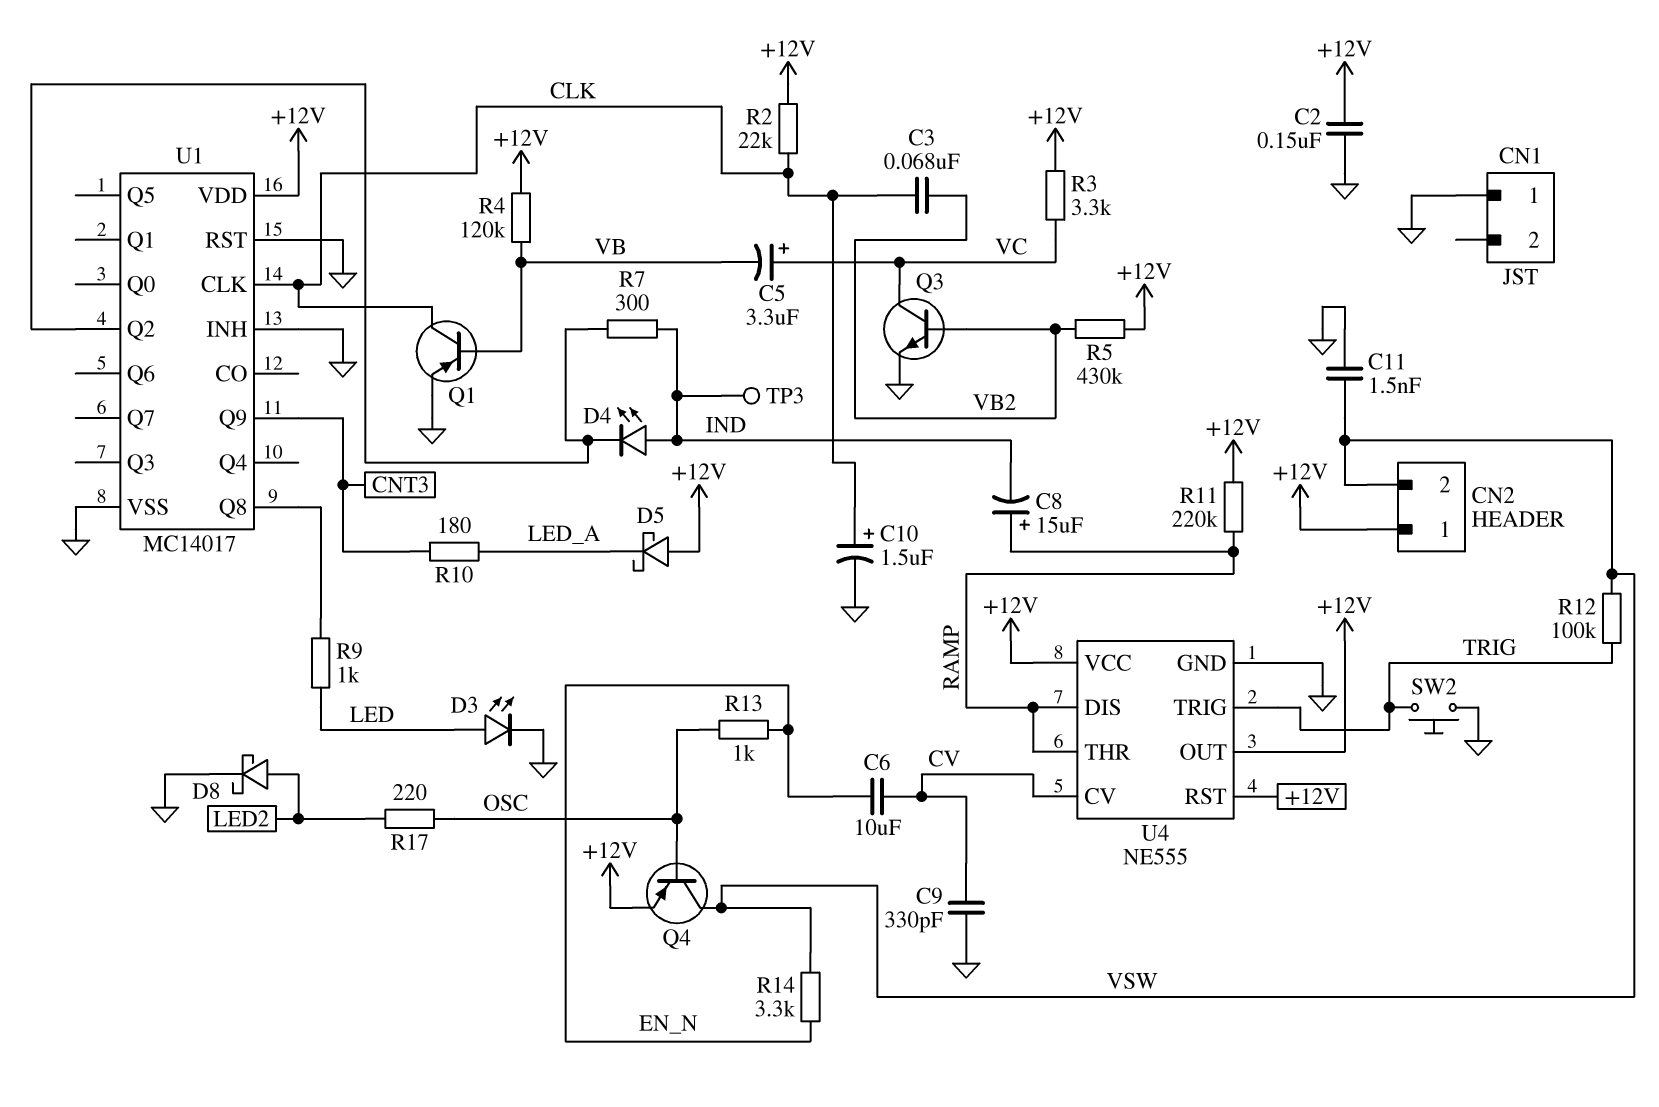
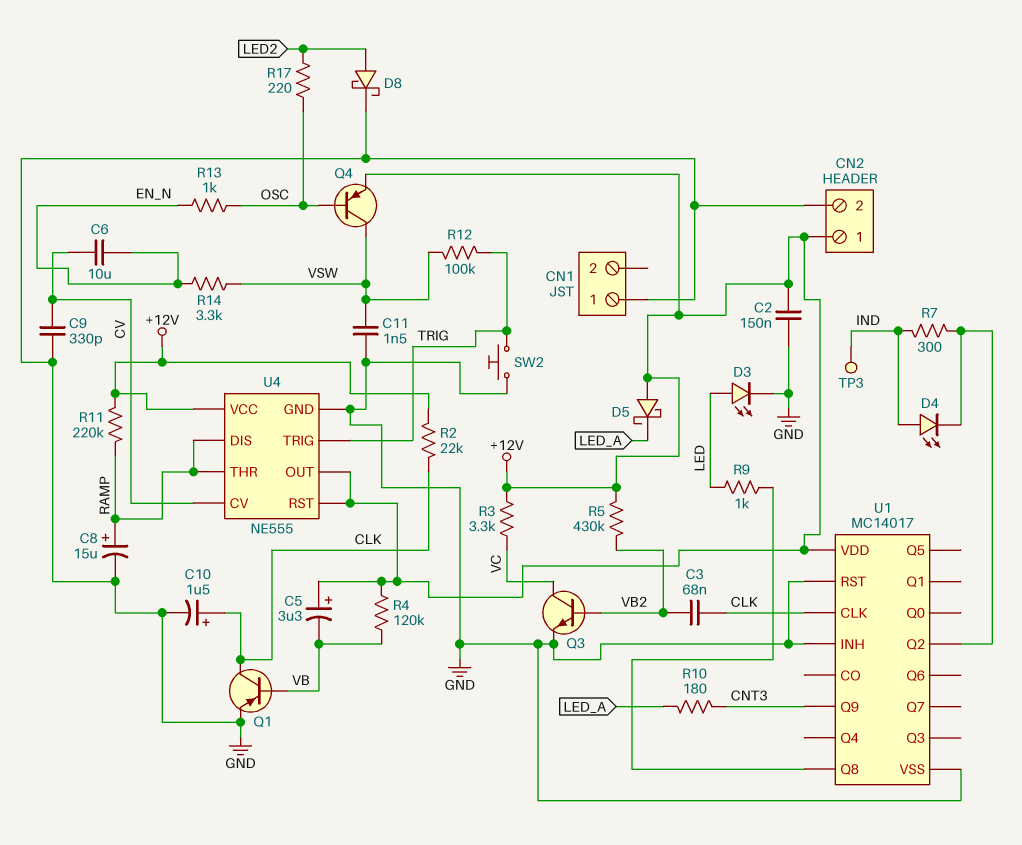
C5: 3.3uF (plus VC, minus VB) -> 3.3uF (plus +12V, minus VB)
C8: 15uF (plus RAMP, minus IND) -> 15uF (plus RAMP, minus GND)
CN2 pin 2: VSW -> GND

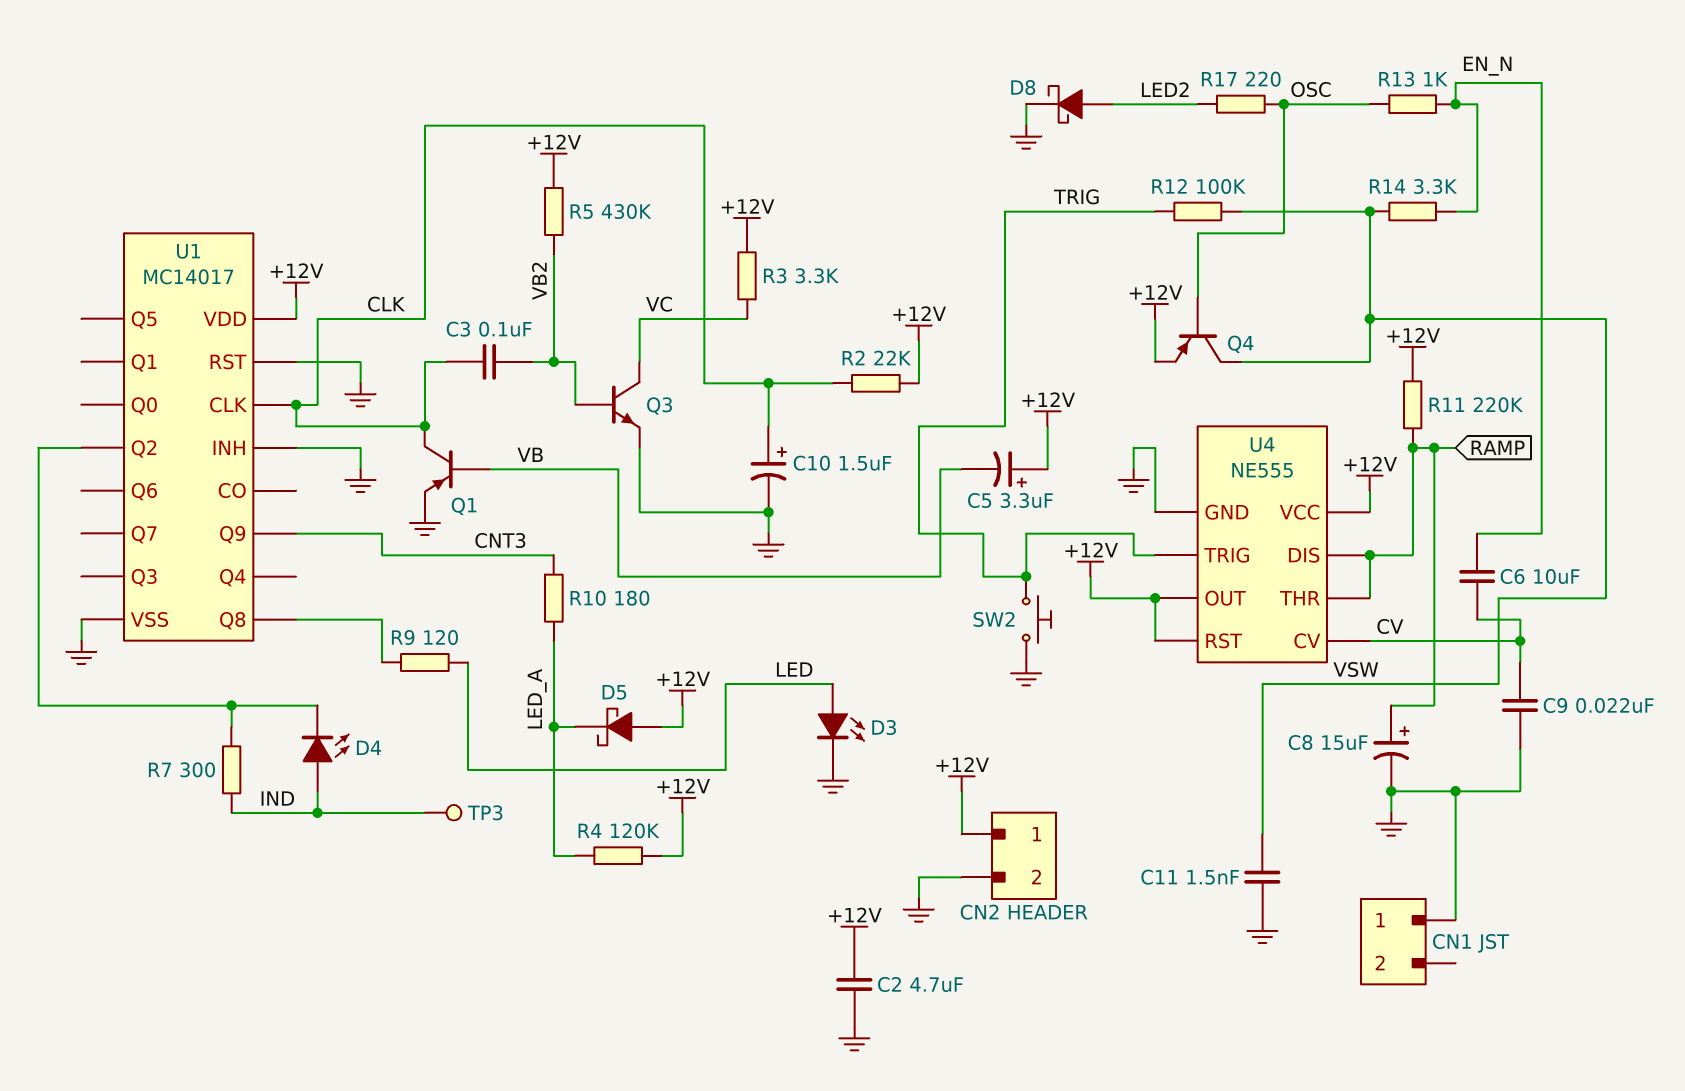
C2: 150nF (+12V, GND) -> 4.7uF (+12V, GND)
C3: 68nF (CLK, VB2) -> 100nF (CLK, VB2)
C9: 330pF (CV, GND) -> 22nF (CV, GND)
R4: 120k (+12V, VB) -> 120k (+12V, LED_A)
R9: 1k (LED, U1/Q8) -> 120 (LED, U1/Q8)

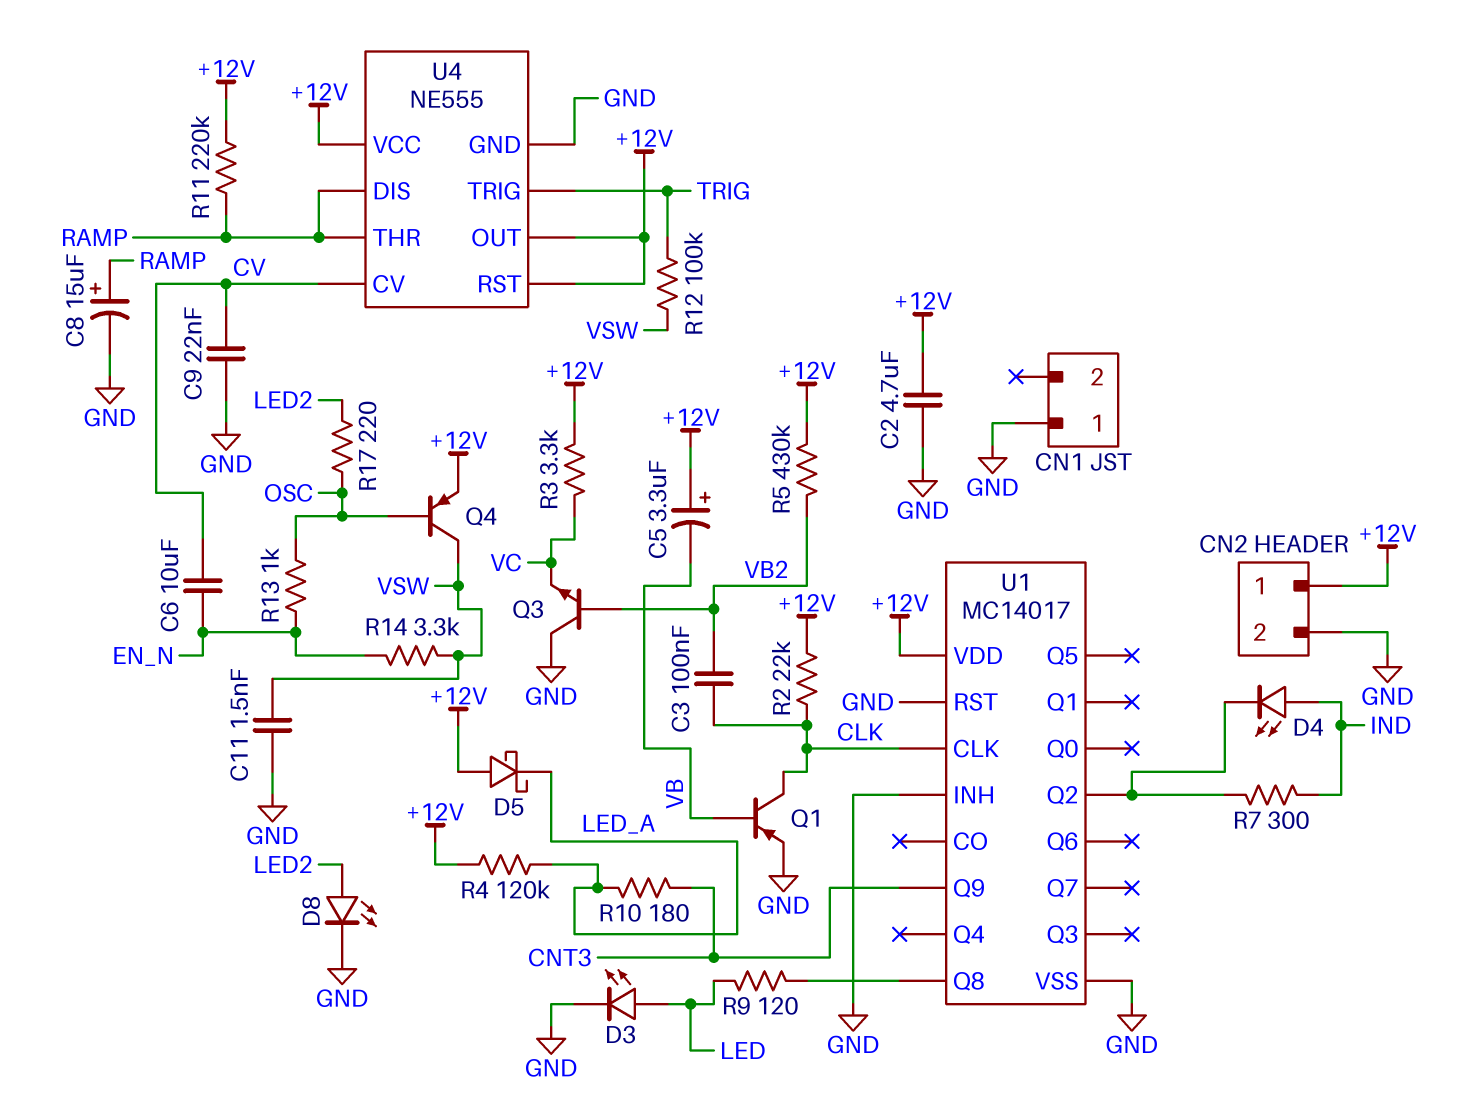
C10: 1.5uF (plus CLK, minus GND) -> none
D8: schottky (A LED2, K GND) -> LED (A LED2, K GND)
Q3: NPN (B VB2, C VC, E GND) -> NPN (B VB2, C GND, E VC)
SW2: button (GND, TRIG) -> none
TP3: test point (IND) -> none

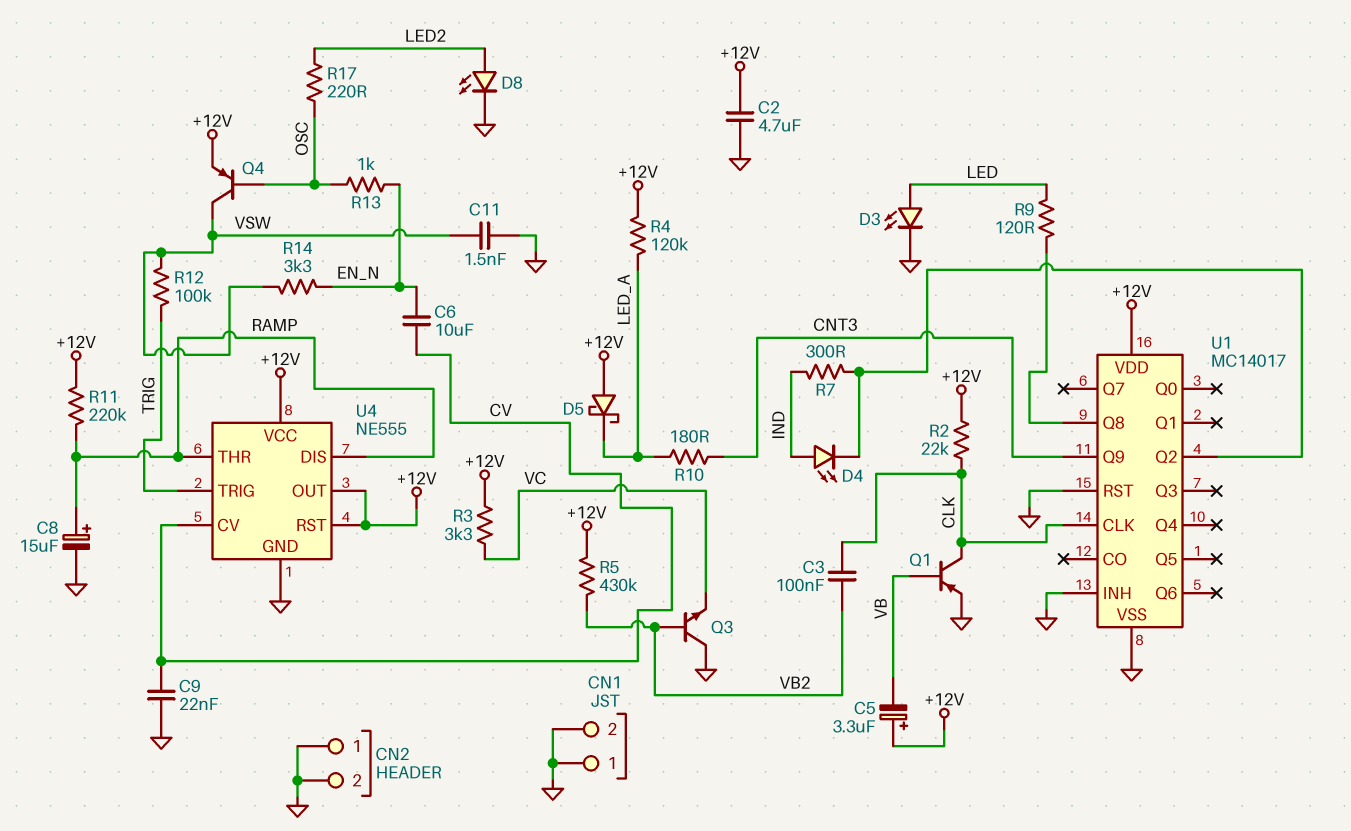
CN1 pin 2: none -> GND
CN2 pin 1: +12V -> GND

